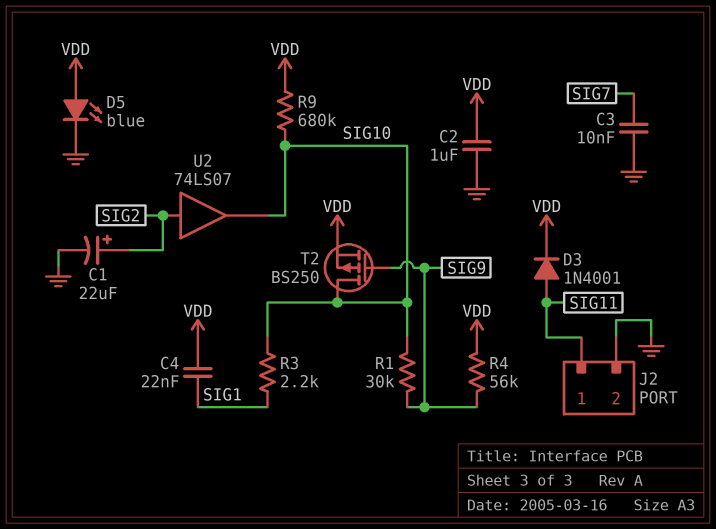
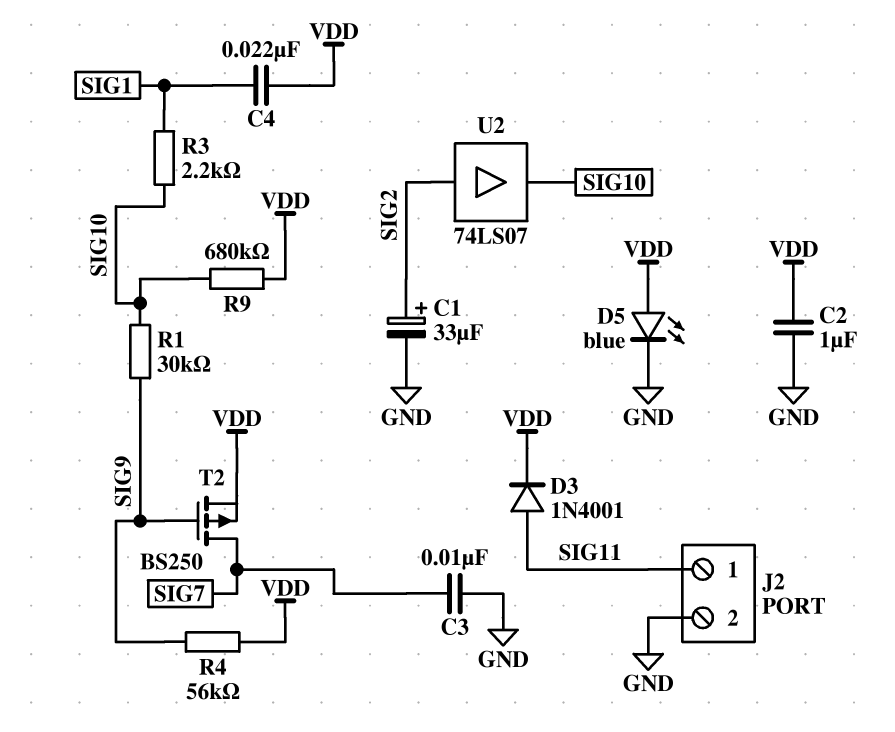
C1: 22uF (plus SIG2, minus GND) -> 33uF (plus SIG2, minus GND)
T2: PMOS BS250 (G SIG9, D SIG10, S VDD) -> PMOS BS250 (G SIG9, D SIG7, S VDD)

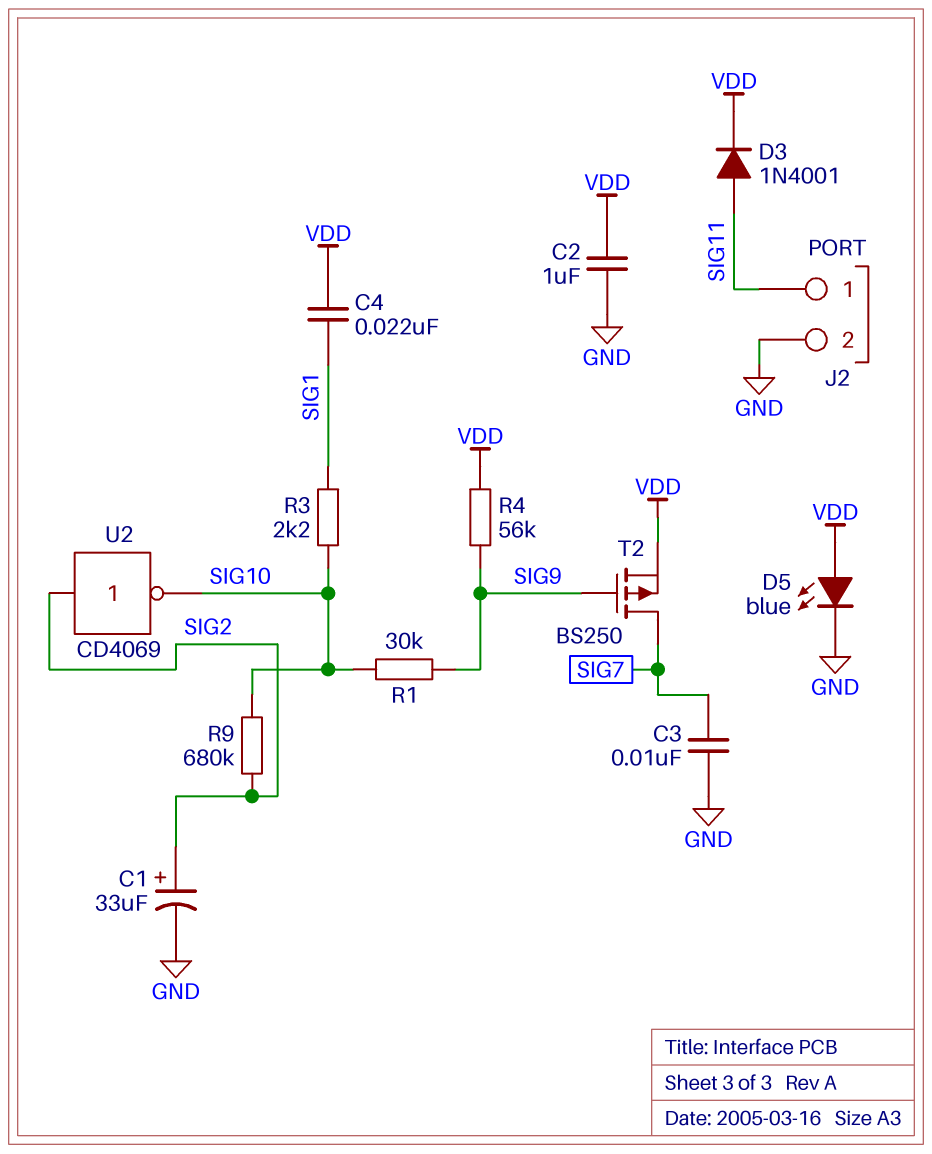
R9: 680k (SIG10, VDD) -> 680k (SIG2, SIG10)
U2: buffer 74LS07 (in SIG2, out SIG10) -> NOT CD4069 (in SIG2, out SIG10)

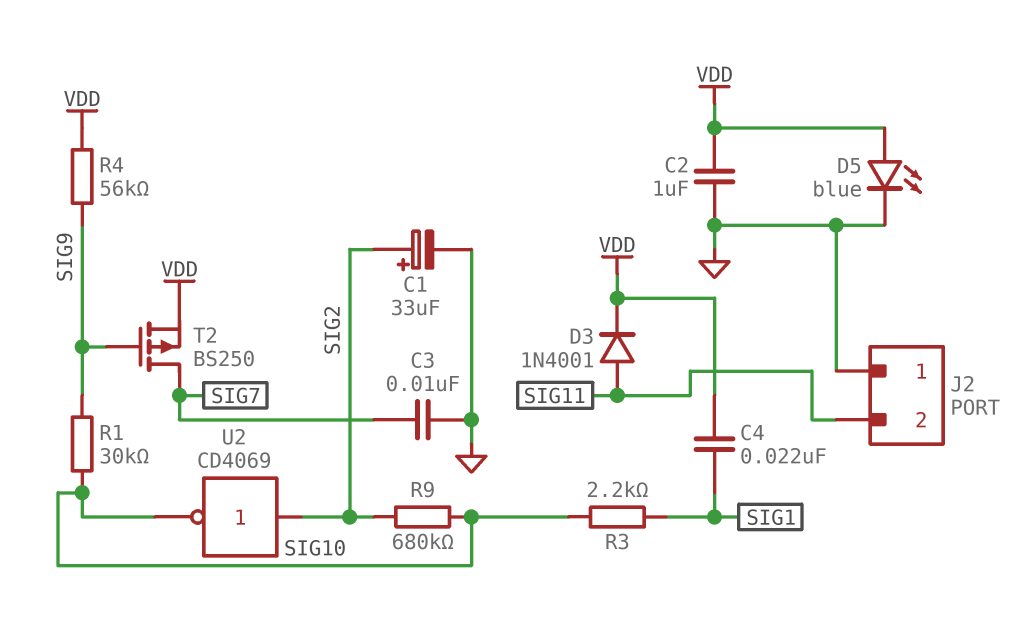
J2 pin 1: SIG11 -> GND
J2 pin 2: GND -> SIG11

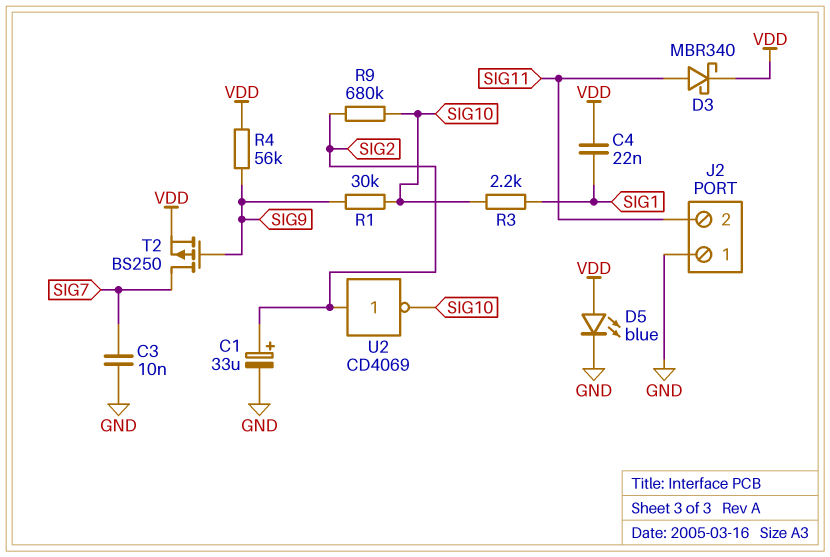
C2: 1uF (GND, VDD) -> none
D3: diode 1N4001 (A SIG11, K VDD) -> schottky MBR340 (A SIG11, K VDD)

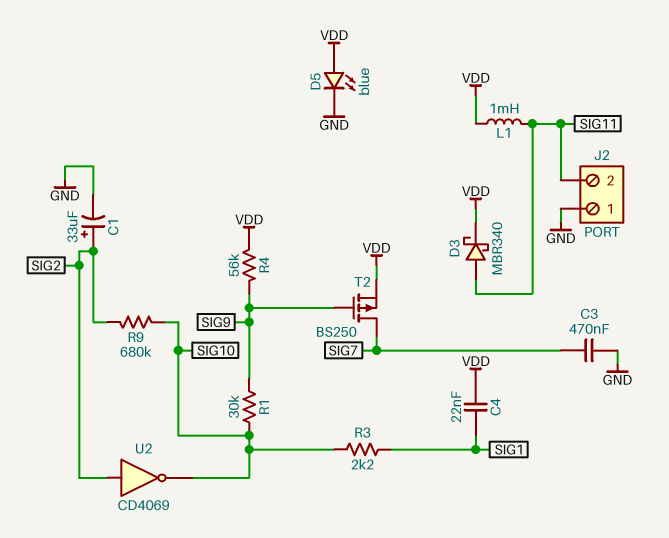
C3: 10nF (GND, SIG7) -> 470nF (GND, SIG7)
L1: none -> 1mH (SIG11, VDD)

